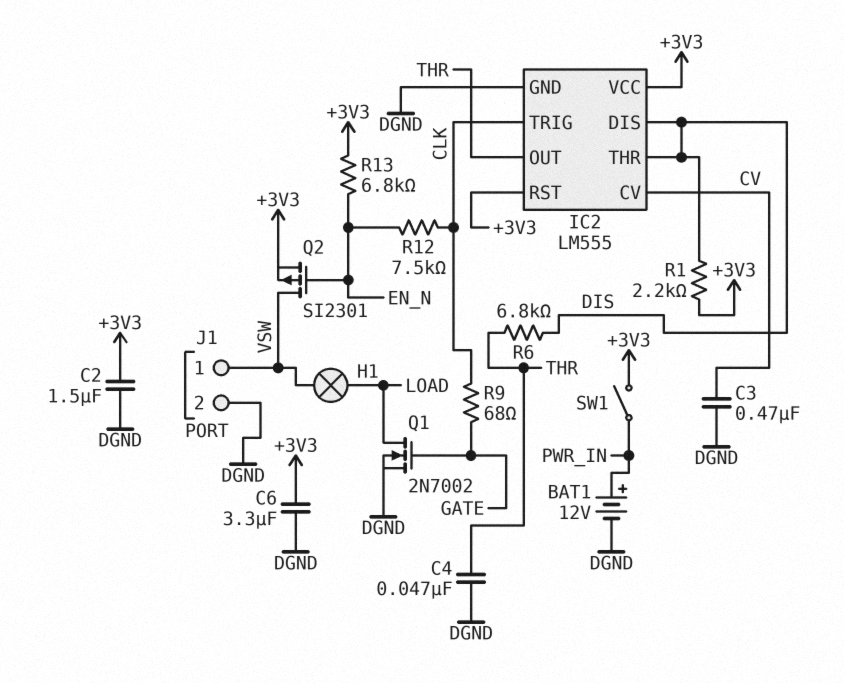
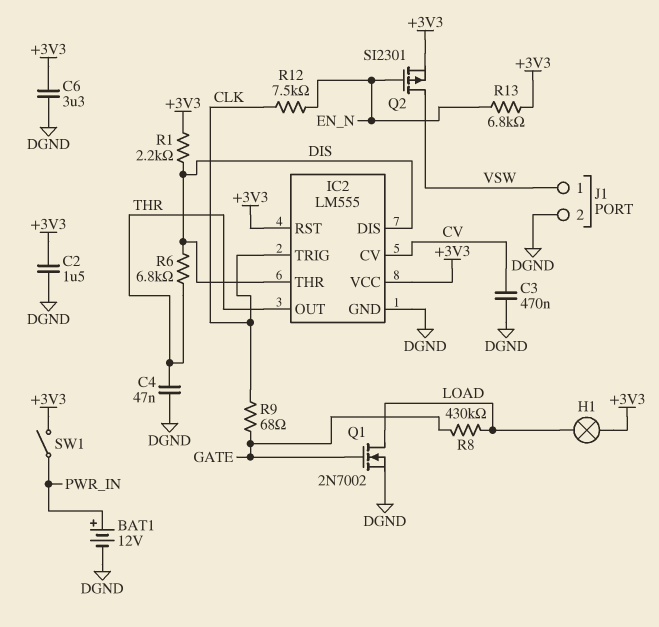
H1: lamp (LOAD, VSW) -> lamp (+3V3, LOAD)
R8: none -> 430k (GATE, LOAD)

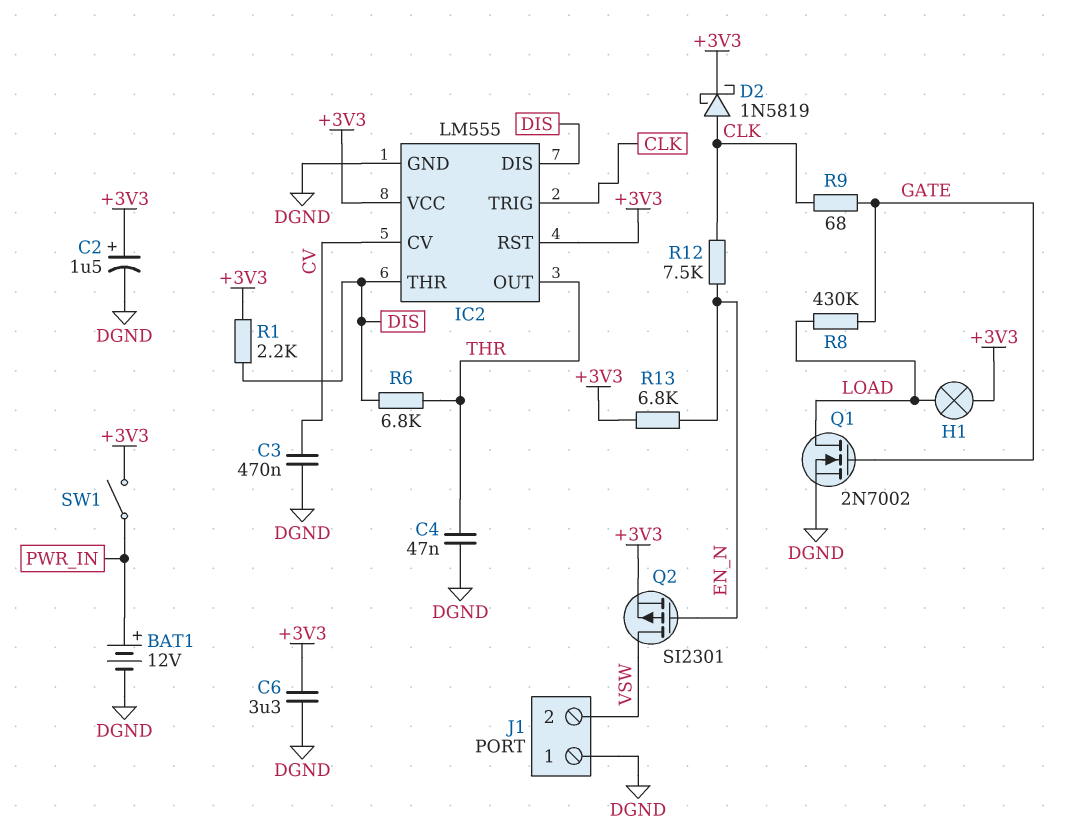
C2: 1.5uF (+3V3, DGND) -> 1.5uF (plus +3V3, minus DGND)
D2: none -> schottky 1N5819 (A CLK, K +3V3)
J1 pin 1: VSW -> DGND
J1 pin 2: DGND -> VSW

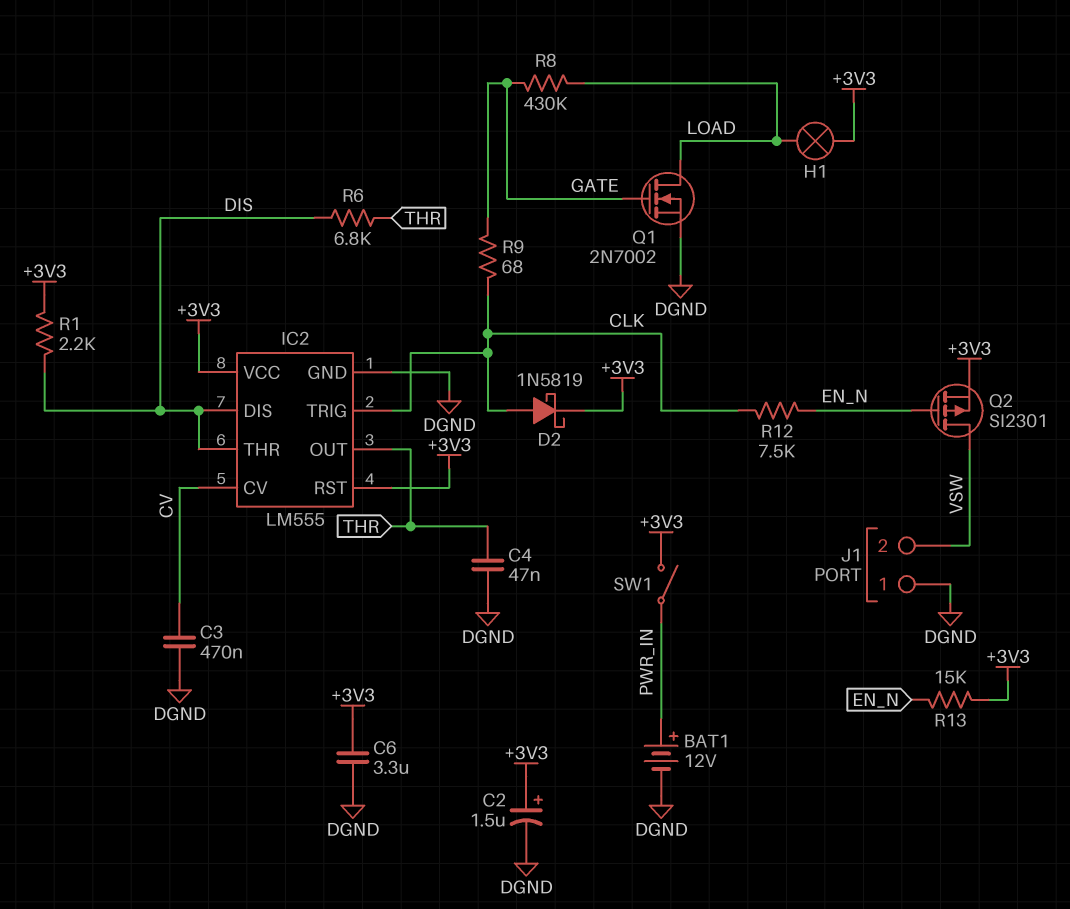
R13: 6.8k (+3V3, EN_N) -> 15k (+3V3, EN_N)

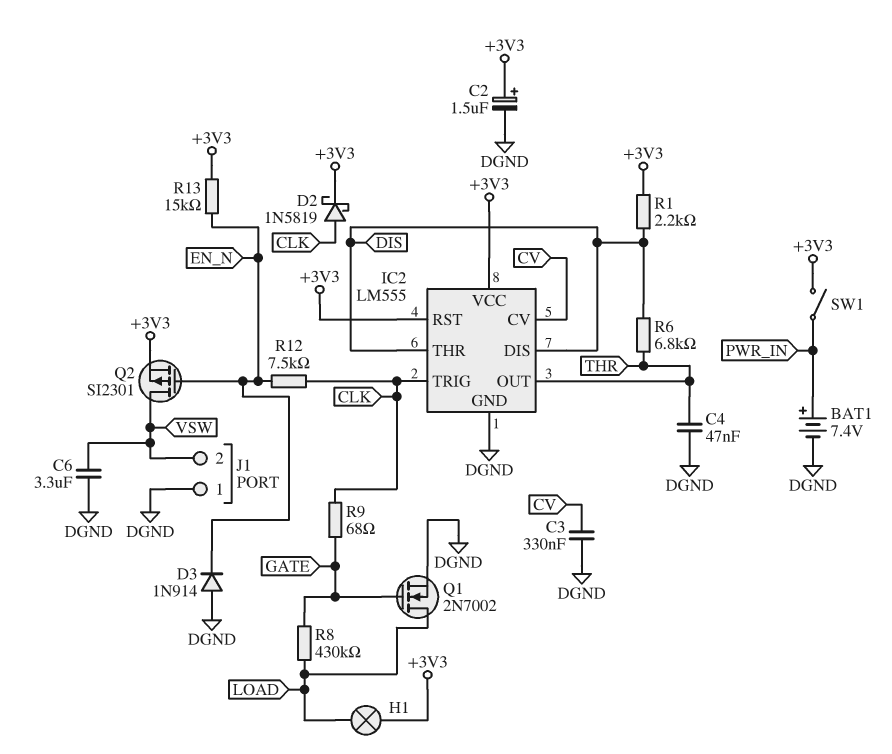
BAT1: 12V (plus PWR_IN, minus DGND) -> 7.4V (plus PWR_IN, minus DGND)
C3: 470nF (CV, DGND) -> 330nF (CV, DGND)
C6: 3.3uF (+3V3, DGND) -> 3.3uF (DGND, VSW)
D3: none -> diode 1N914 (A DGND, K EN_N)

